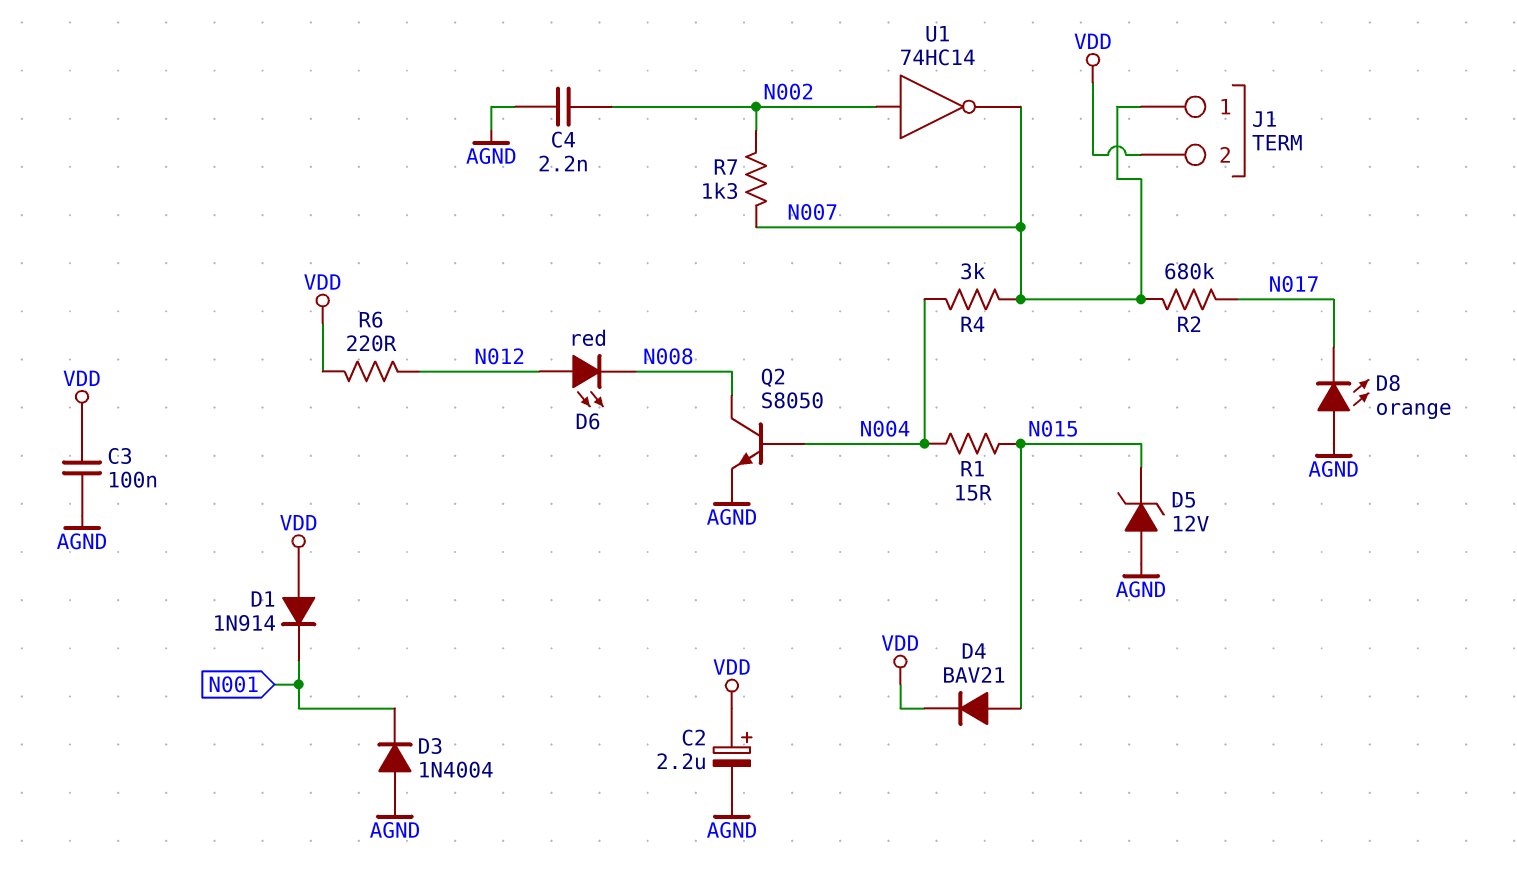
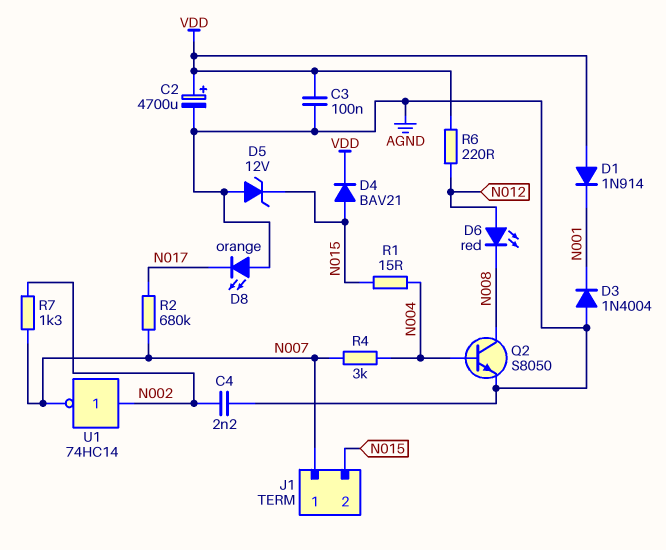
C2: 2.2uF (plus VDD, minus AGND) -> 4700uF (plus VDD, minus AGND)
J1 pin 2: VDD -> N015

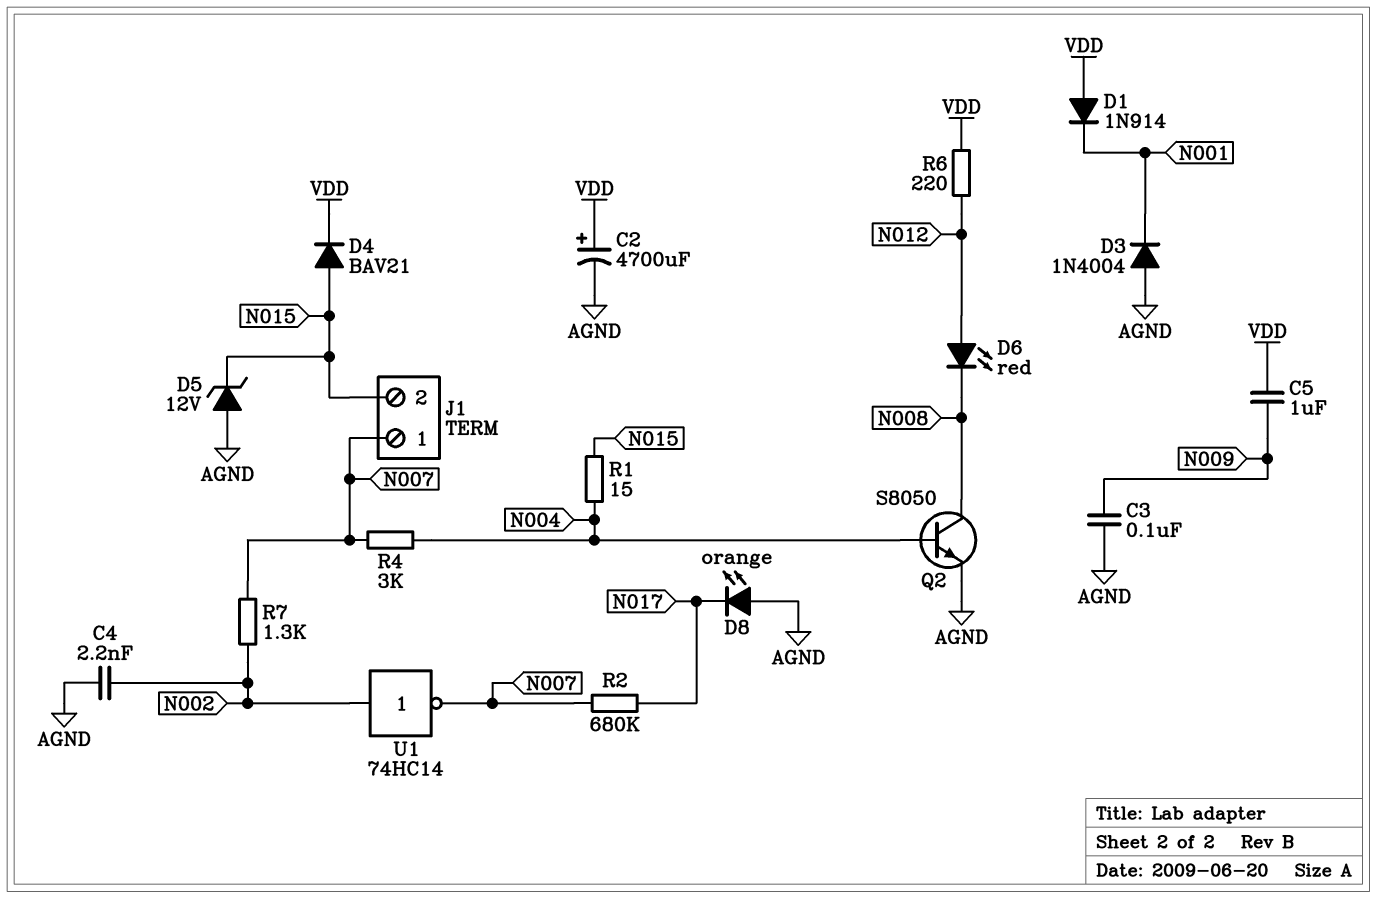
C3: 100nF (AGND, VDD) -> 100nF (AGND, N009)
C5: none -> 1uF (N009, VDD)

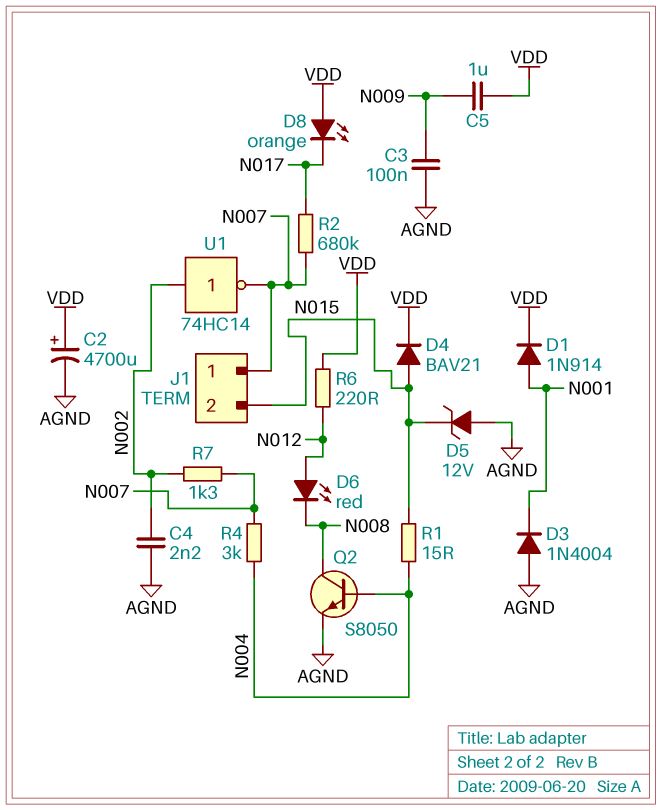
D1: diode 1N914 (A VDD, K N001) -> diode 1N914 (A N001, K VDD)
D8: LED orange (A AGND, K N017) -> LED orange (A VDD, K N017)

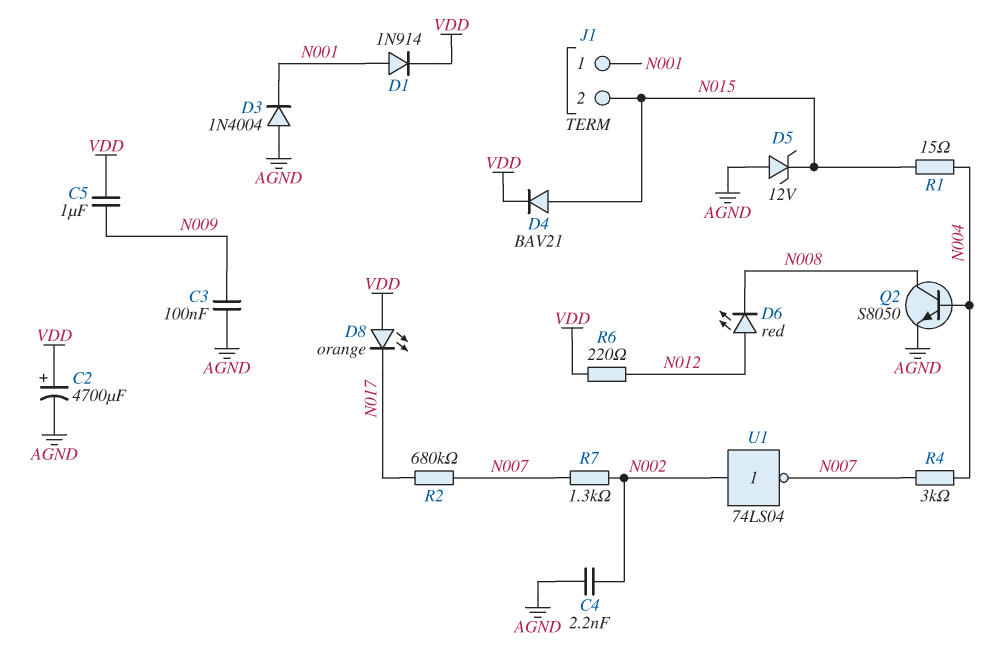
J1 pin 1: N007 -> N001
U1: NOT 74HC14 (in N002, out N007) -> NOT 74LS04 (in N002, out N007)

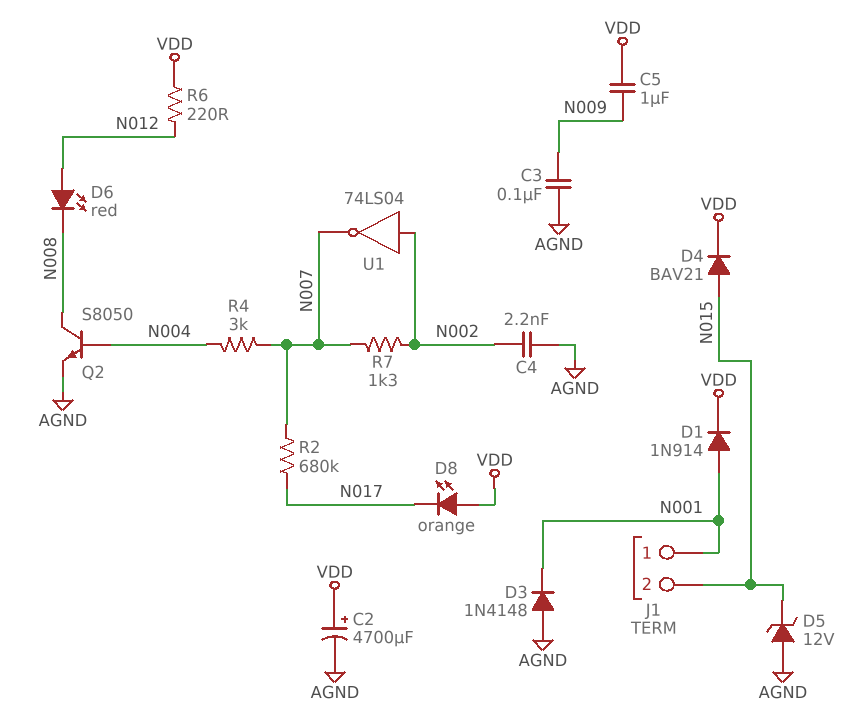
D3: diode 1N4004 (A AGND, K N001) -> diode 1N4148 (A AGND, K N001)
R1: 15 (N004, N015) -> none

